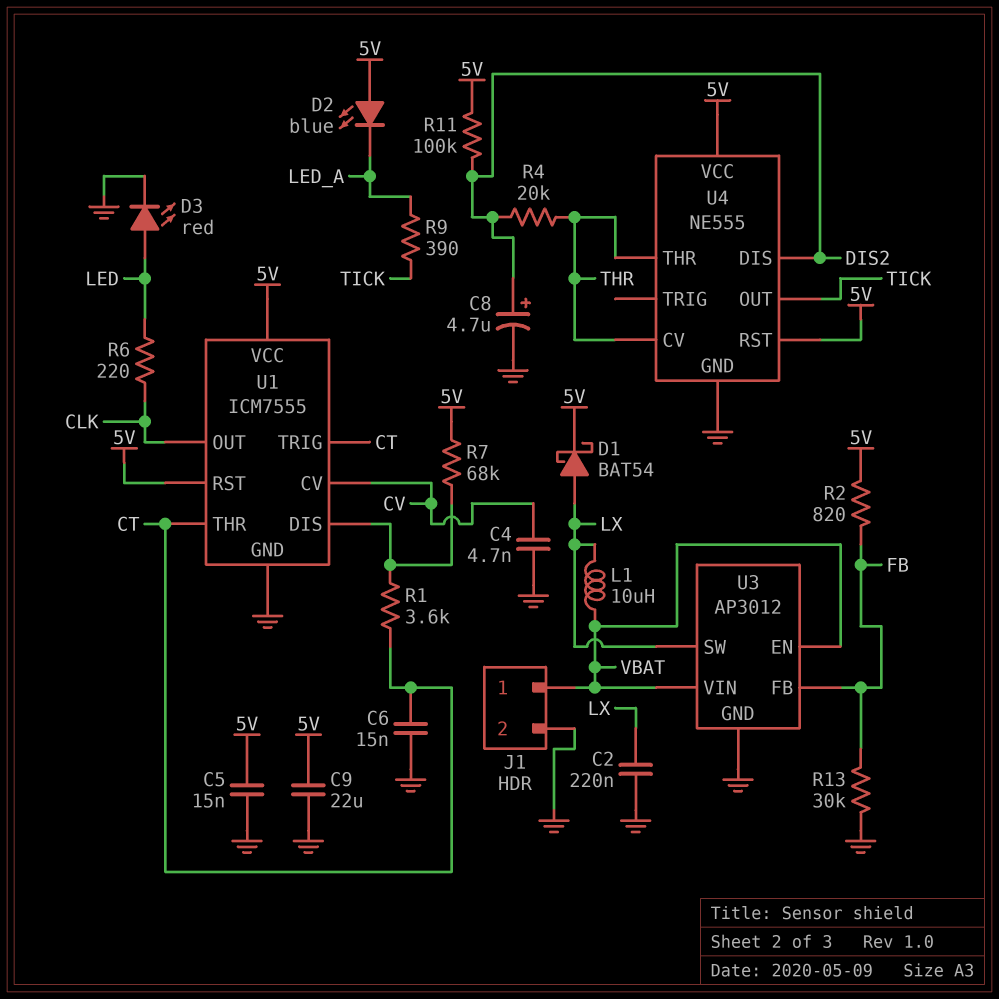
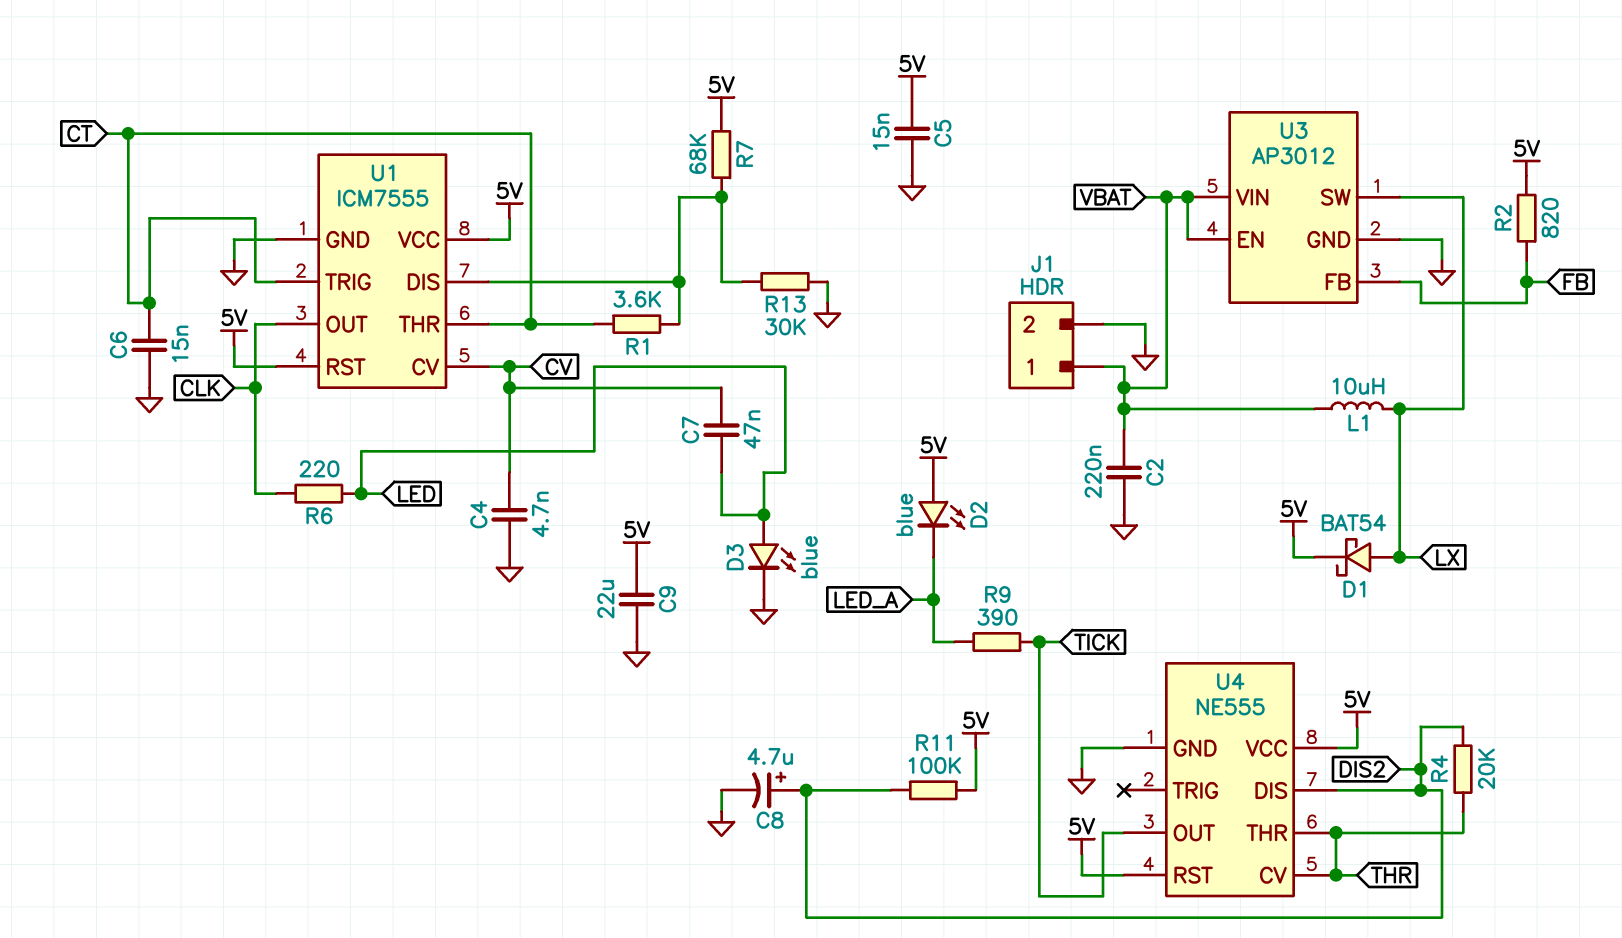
C2: 220nF (GND, LX) -> 220nF (GND, VBAT)
C7: none -> 47nF (CV, LED)
D3: LED red (A LED, K GND) -> LED blue (A LED, K GND)
R13: 30k (FB, GND) -> 30k (GND, U1/DIS)

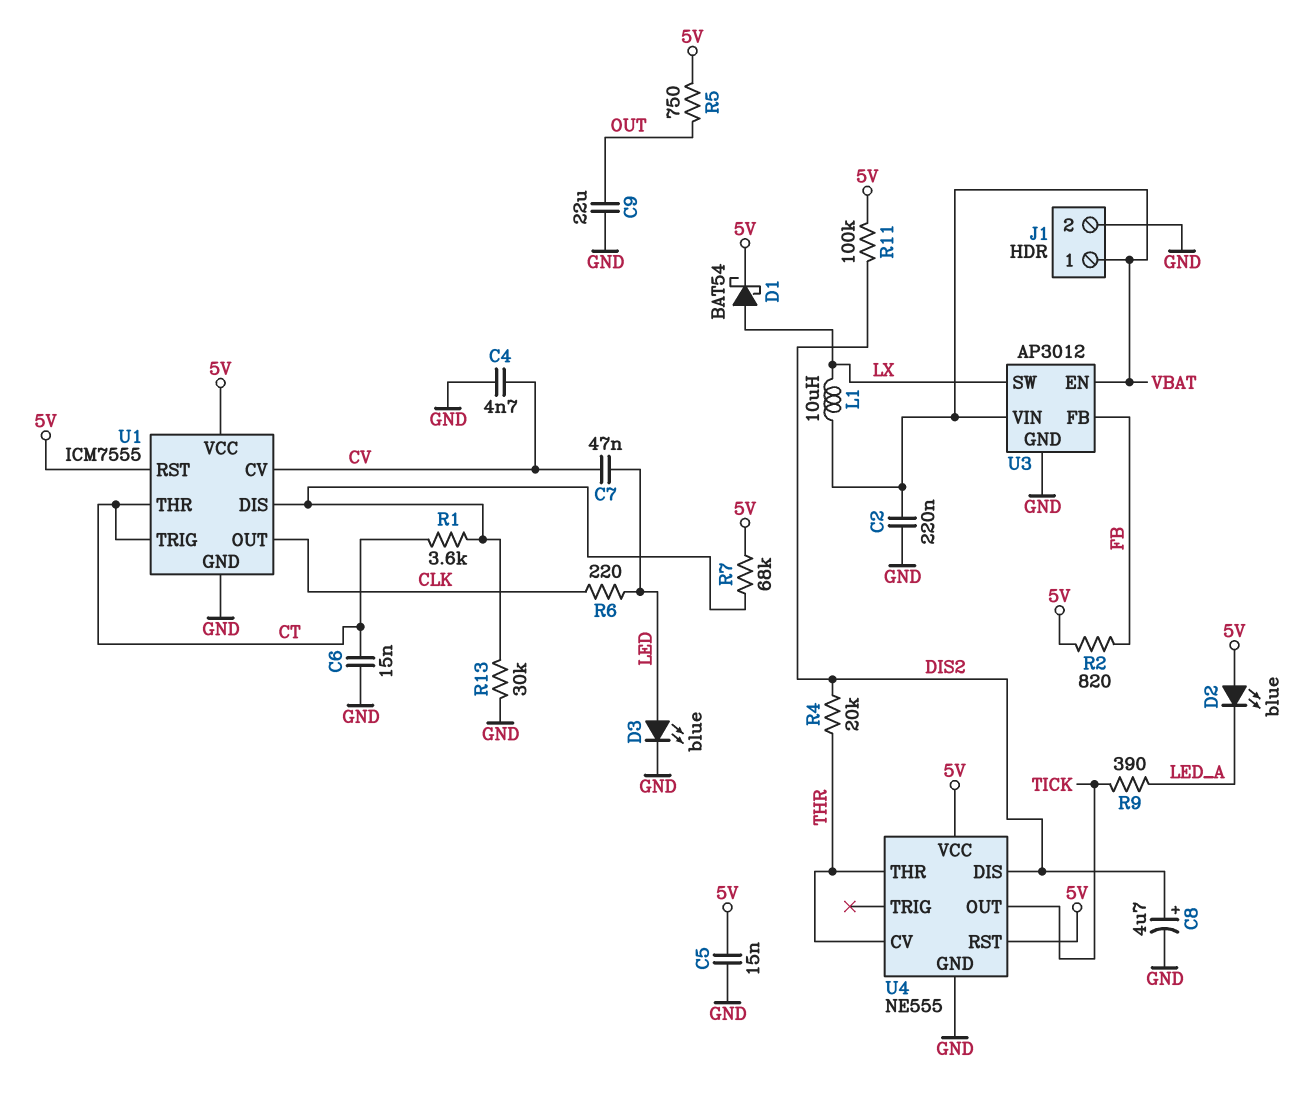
C9: 22uF (5V, GND) -> 22uF (GND, OUT)
R5: none -> 750 (5V, OUT)

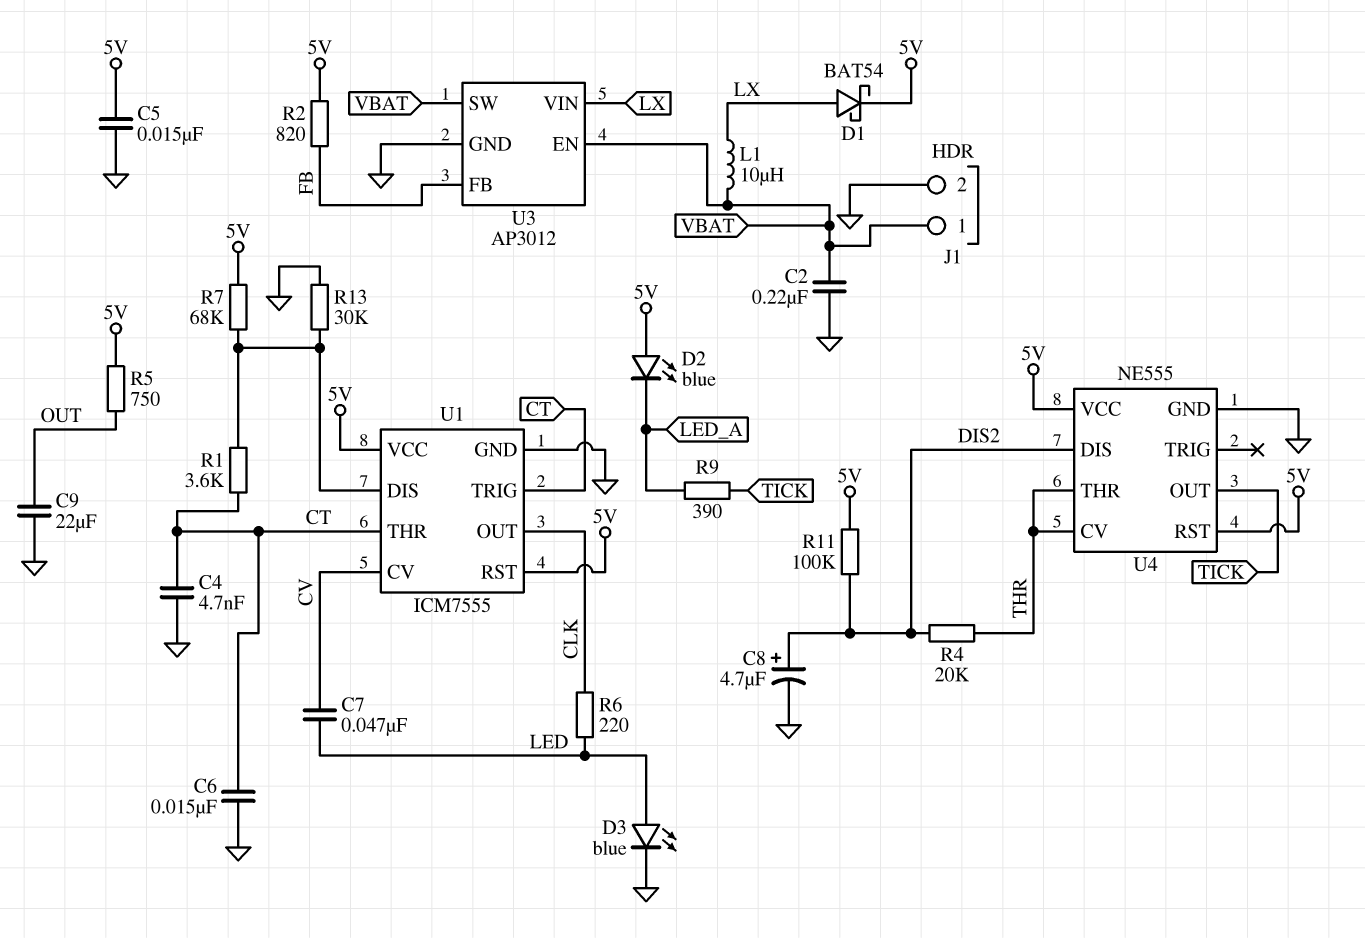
C4: 4.7nF (CV, GND) -> 4.7nF (CT, GND)
U3 pin SW: LX -> VBAT
U3 pin VIN: VBAT -> LX

